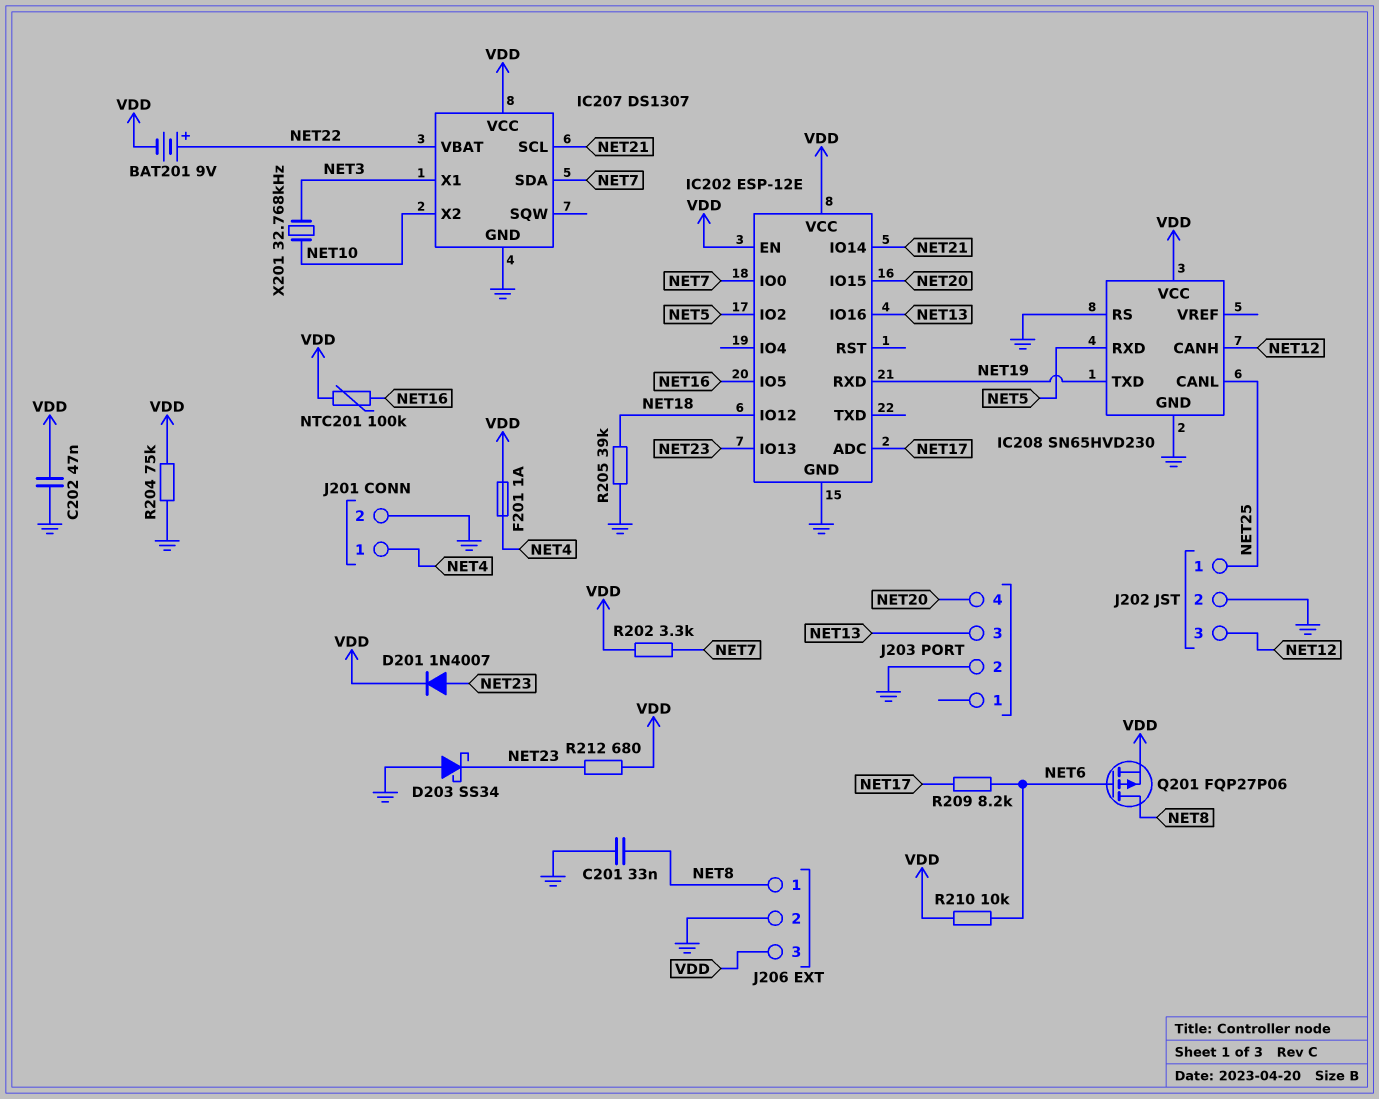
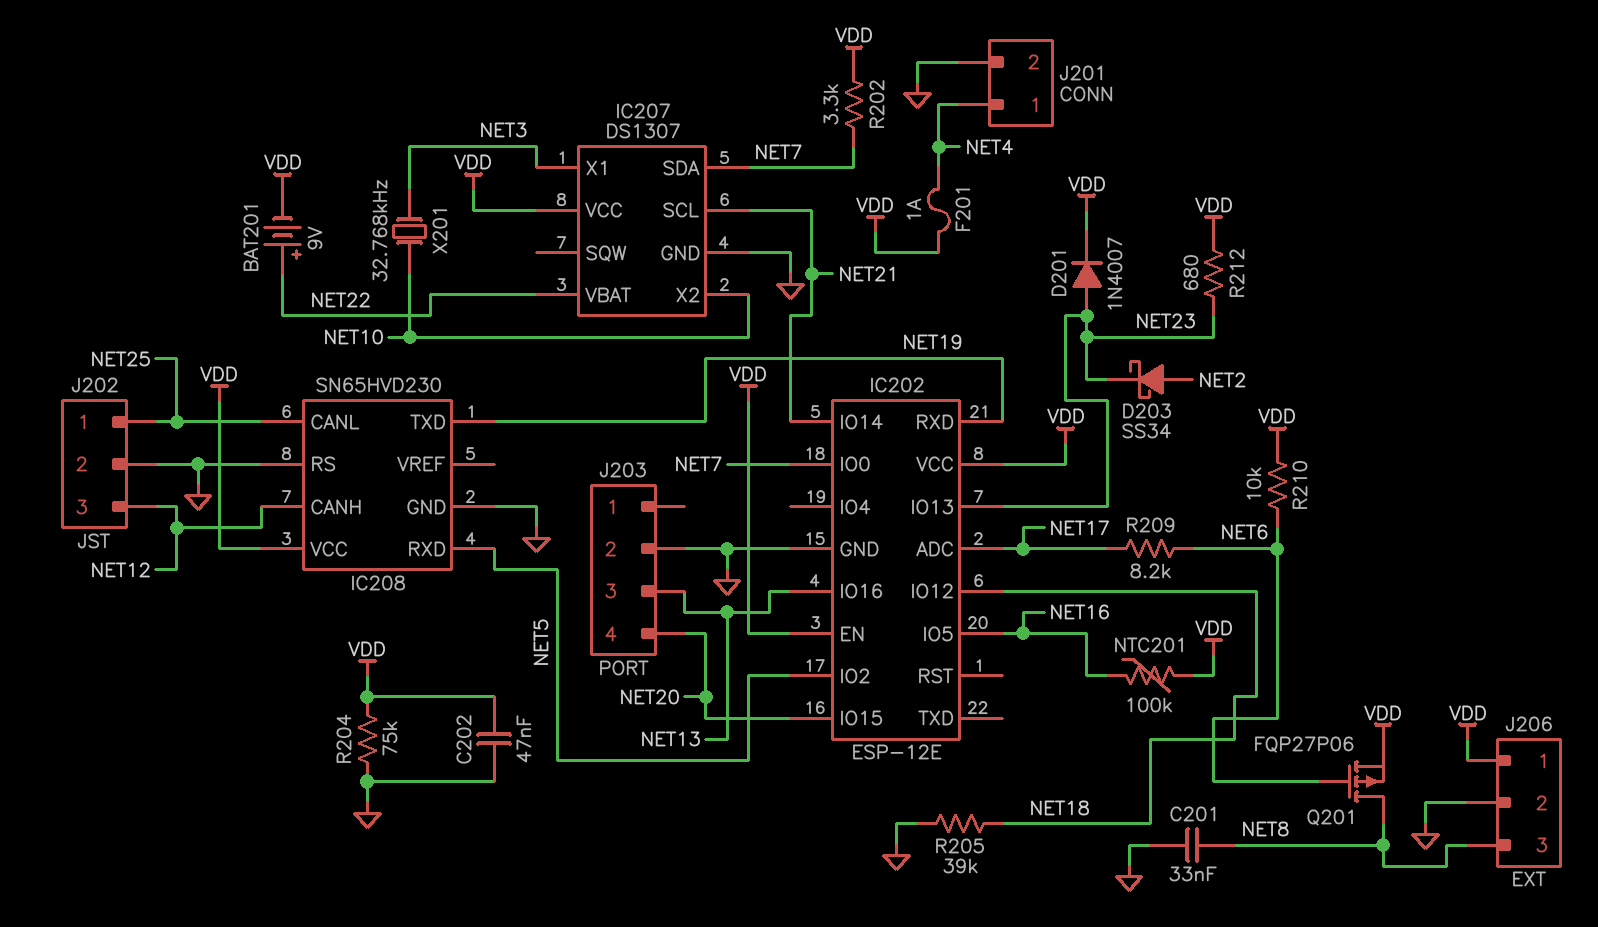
D203: schottky SS34 (A GND, K NET23) -> schottky SS34 (A NET2, K NET23)
J206 pin 1: NET8 -> VDD
J206 pin 3: VDD -> NET8

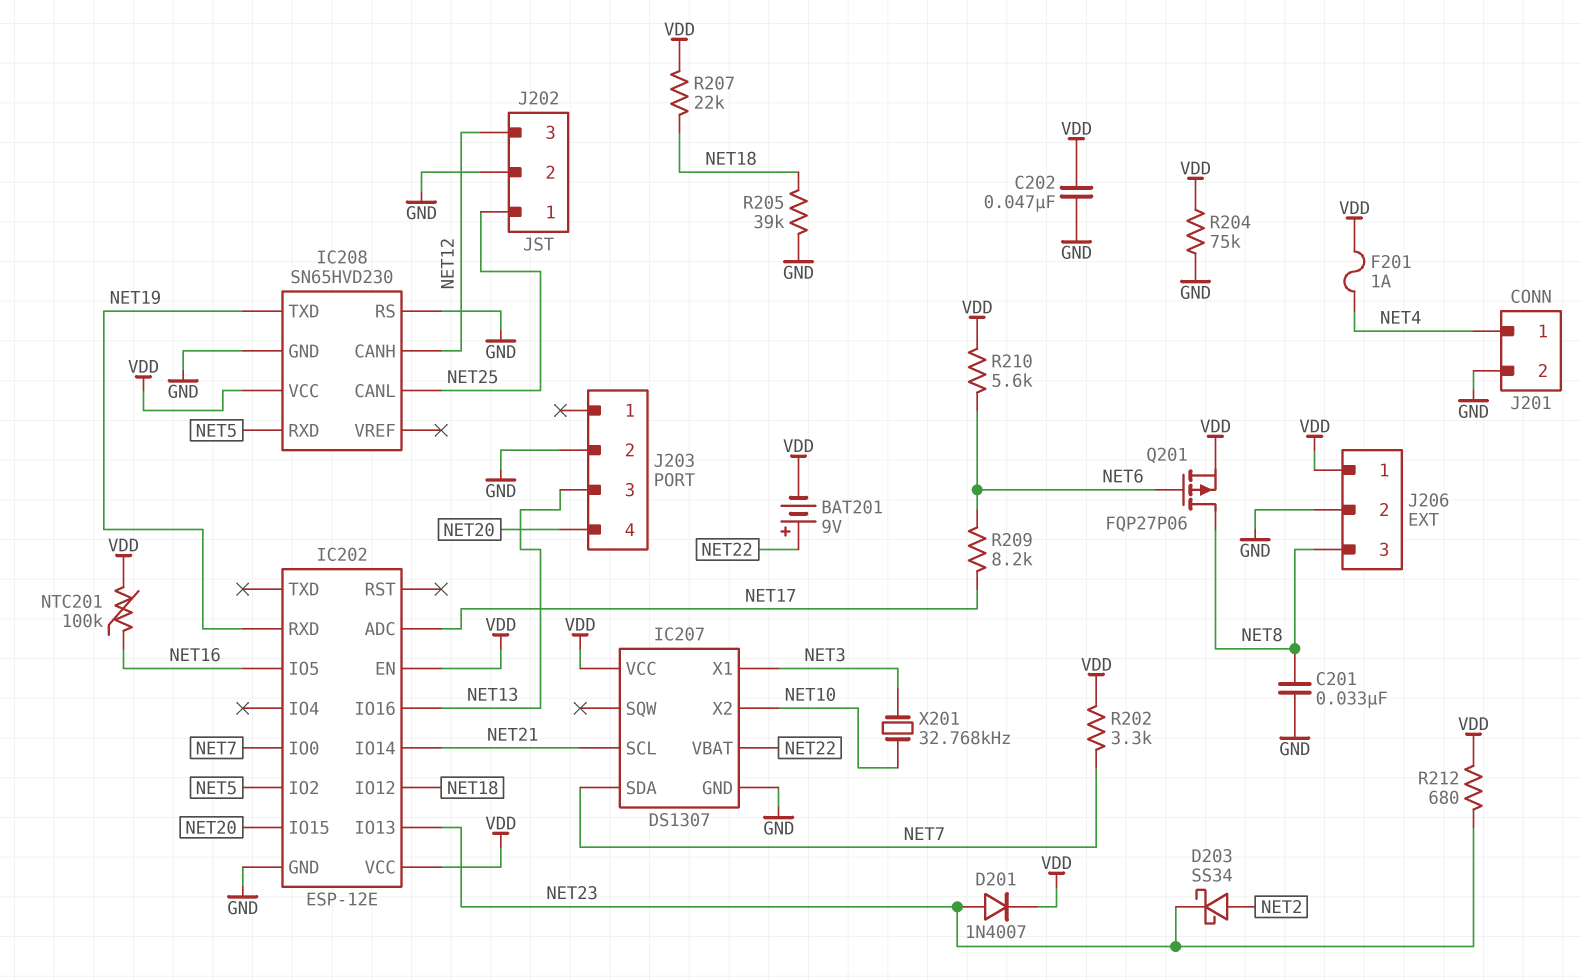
R207: none -> 22k (NET18, VDD)
R210: 10k (NET6, VDD) -> 5.6k (NET6, VDD)

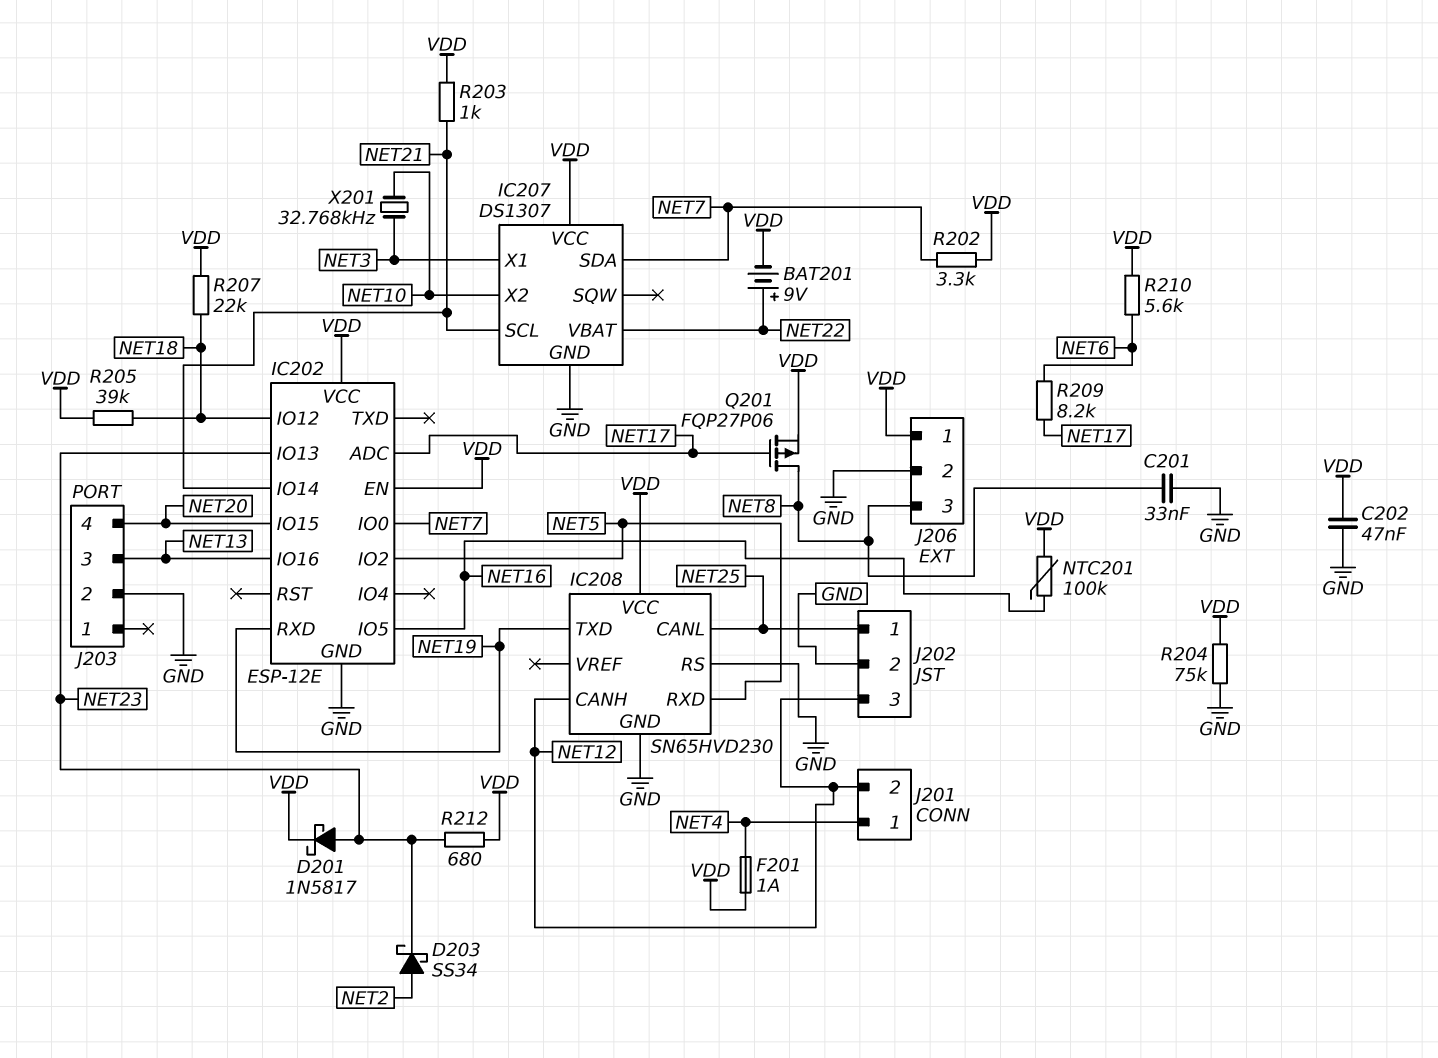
D201: diode 1N4007 (A NET23, K VDD) -> schottky 1N5817 (A NET23, K VDD)
J201 pin 2: GND -> NET12
Q201: PMOS FQP27P06 (G NET6, D NET8, S VDD) -> PMOS FQP27P06 (G NET17, D NET8, S VDD)
R203: none -> 1k (NET21, VDD)
R205: 39k (GND, NET18) -> 39k (NET18, VDD)

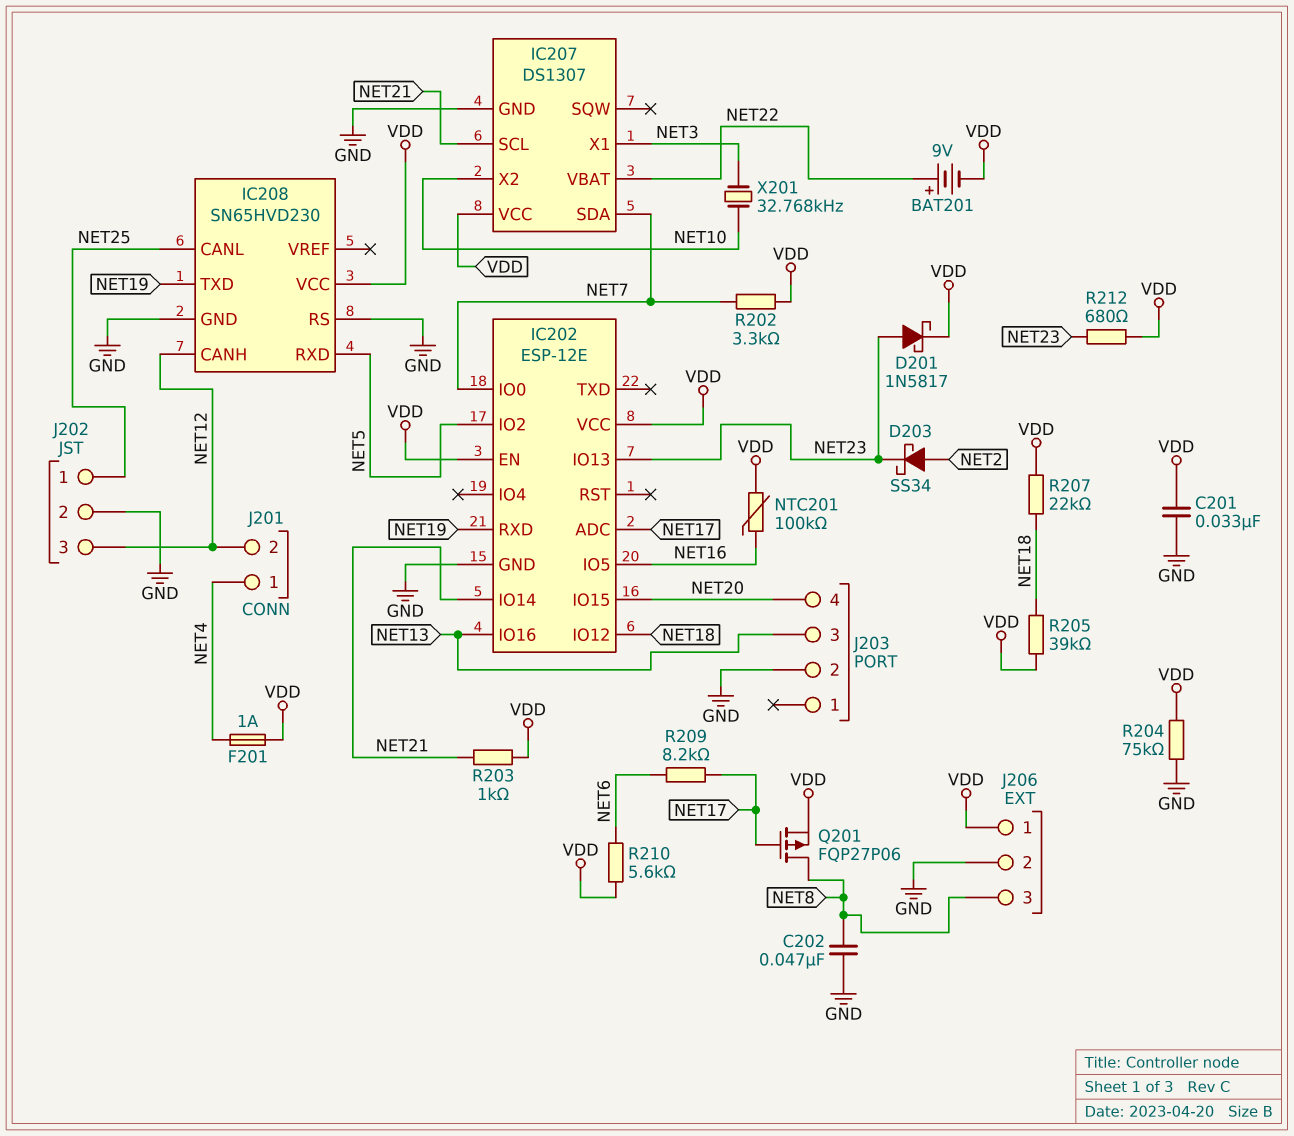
C201: 33nF (GND, NET8) -> 33nF (GND, VDD)
C202: 47nF (GND, VDD) -> 47nF (GND, NET8)

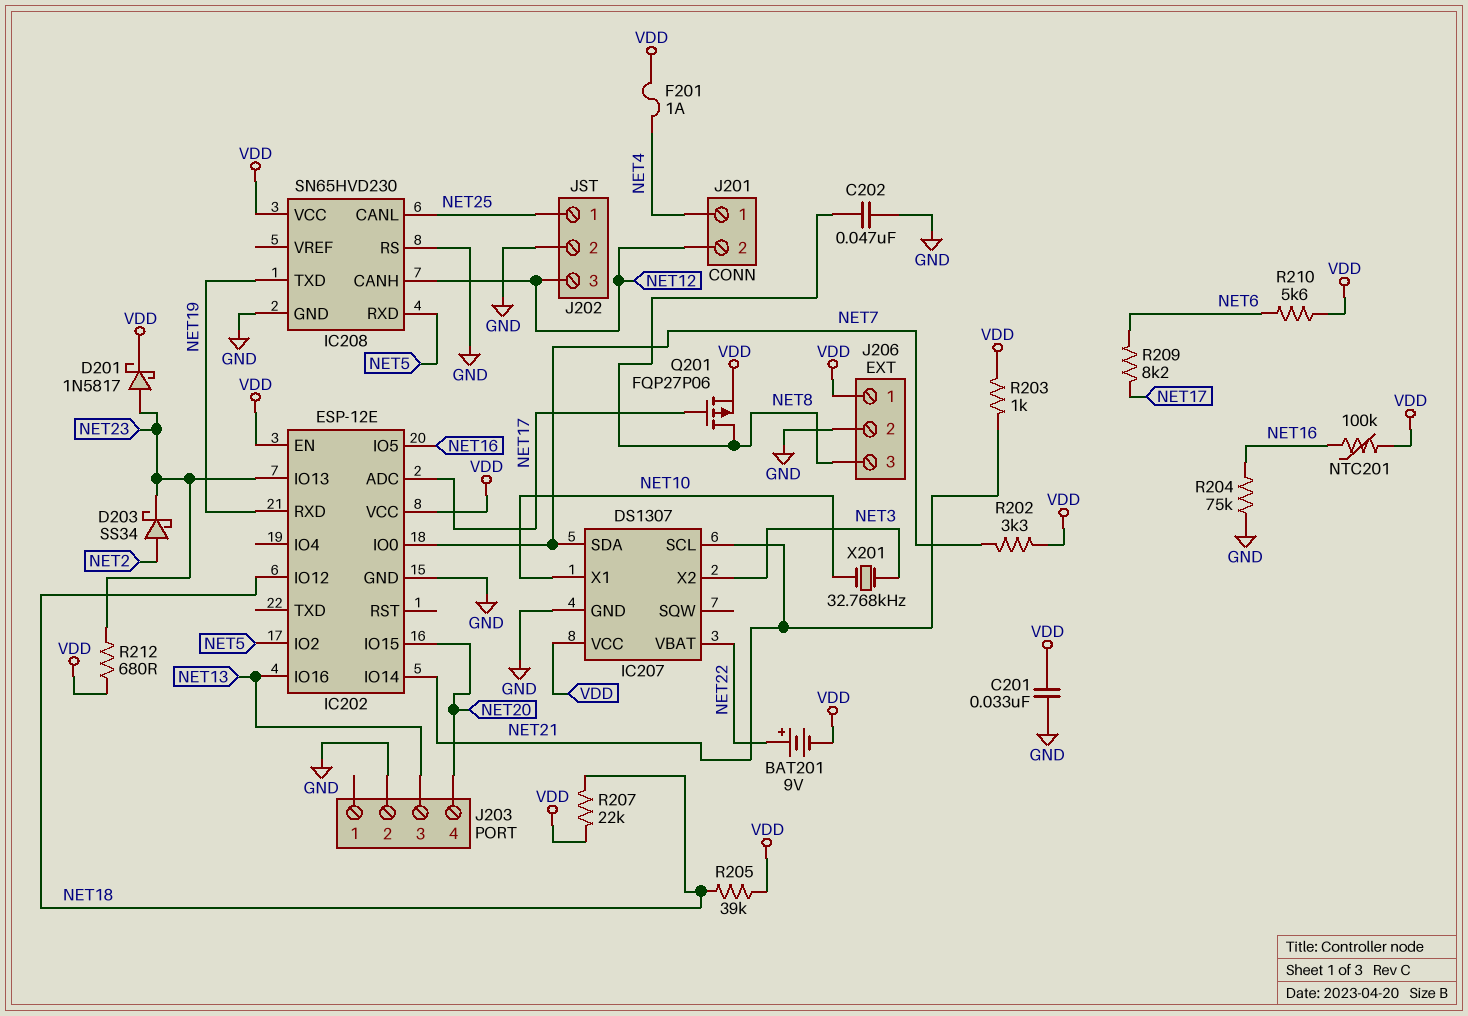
IC207 pin X1: NET3 -> NET10
IC207 pin X2: NET10 -> NET3
R204: 75k (GND, VDD) -> 75k (GND, NET16)

